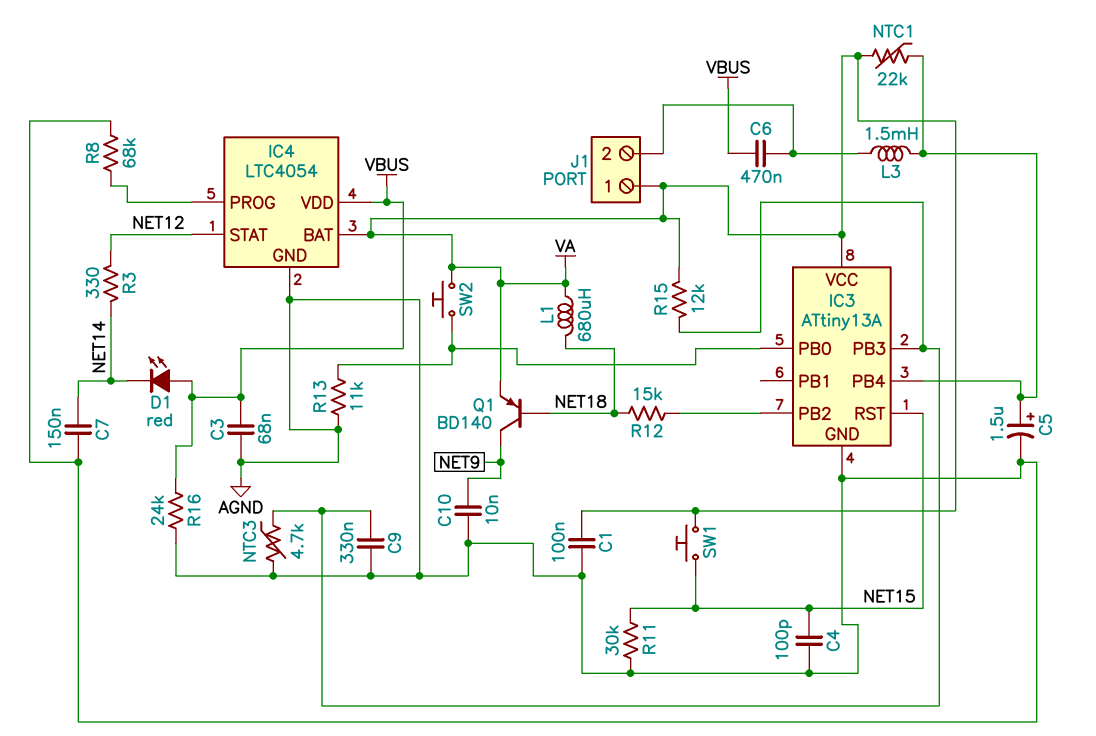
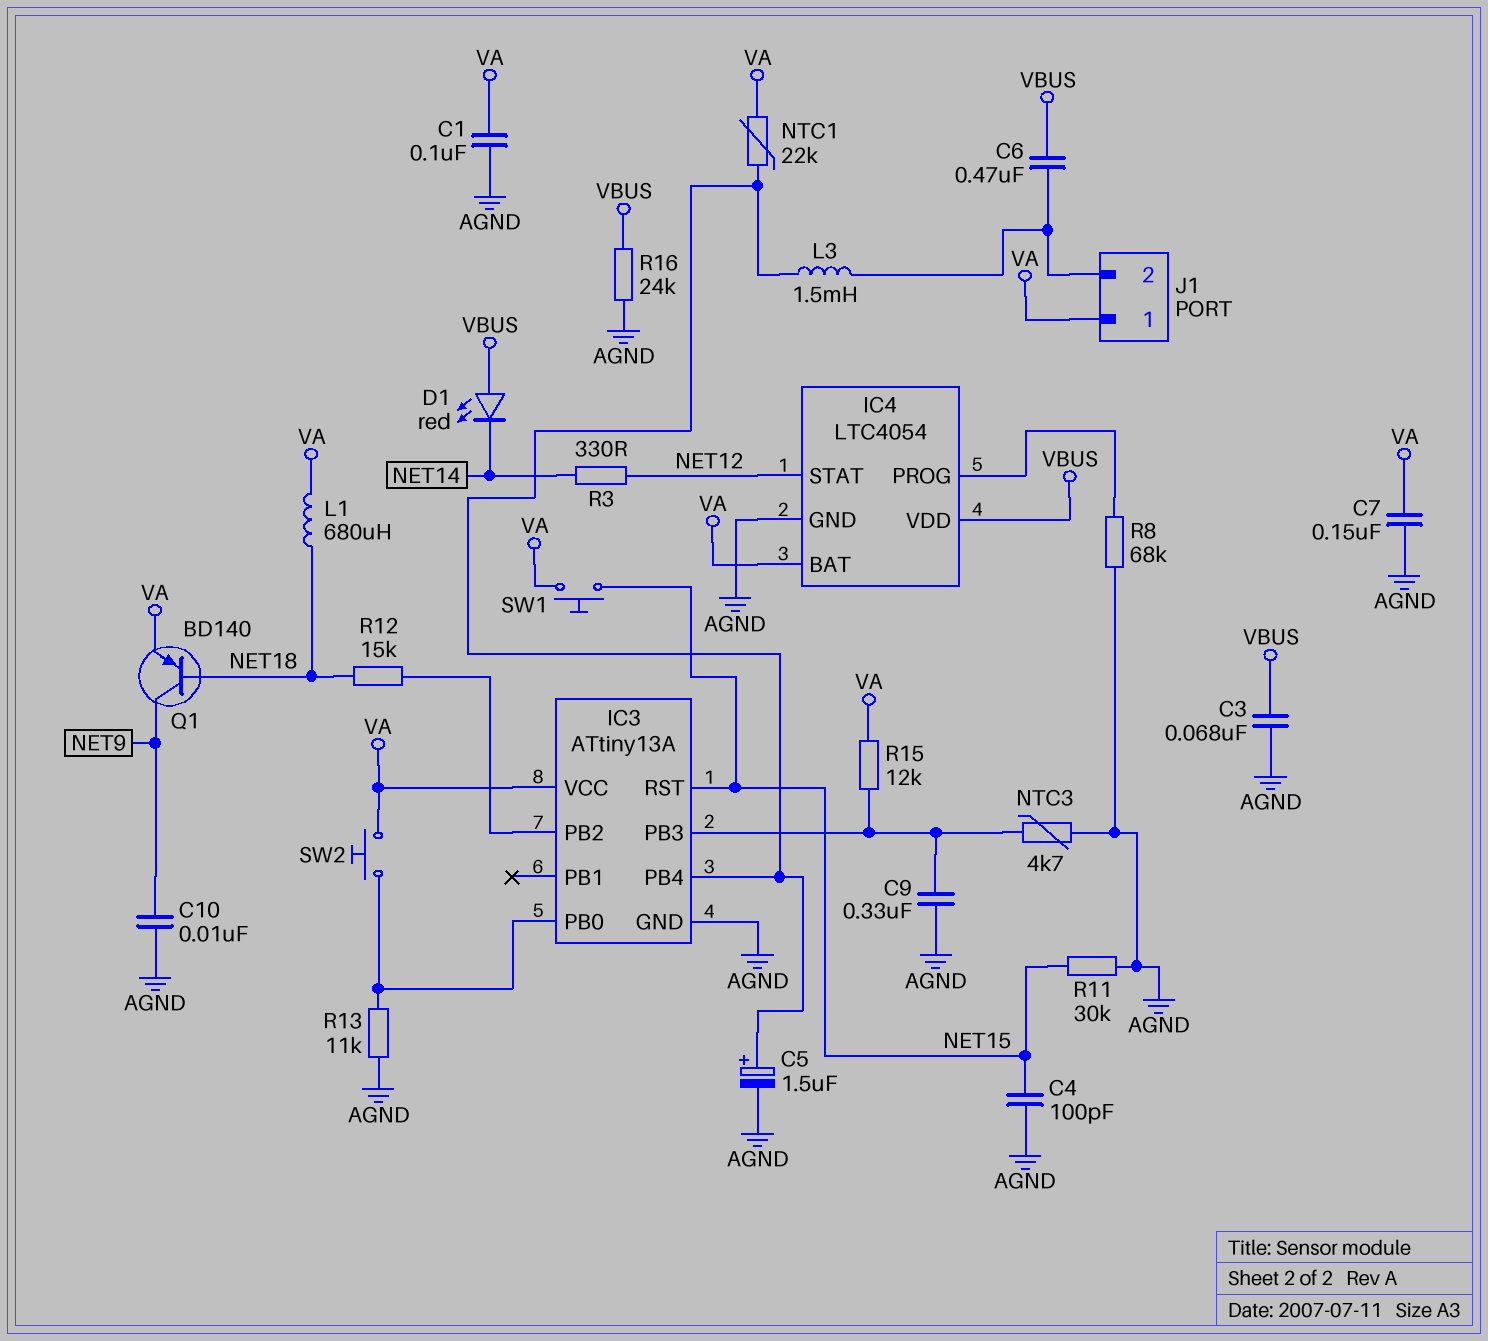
C7: 150nF (AGND, NET14) -> 150nF (AGND, VA)

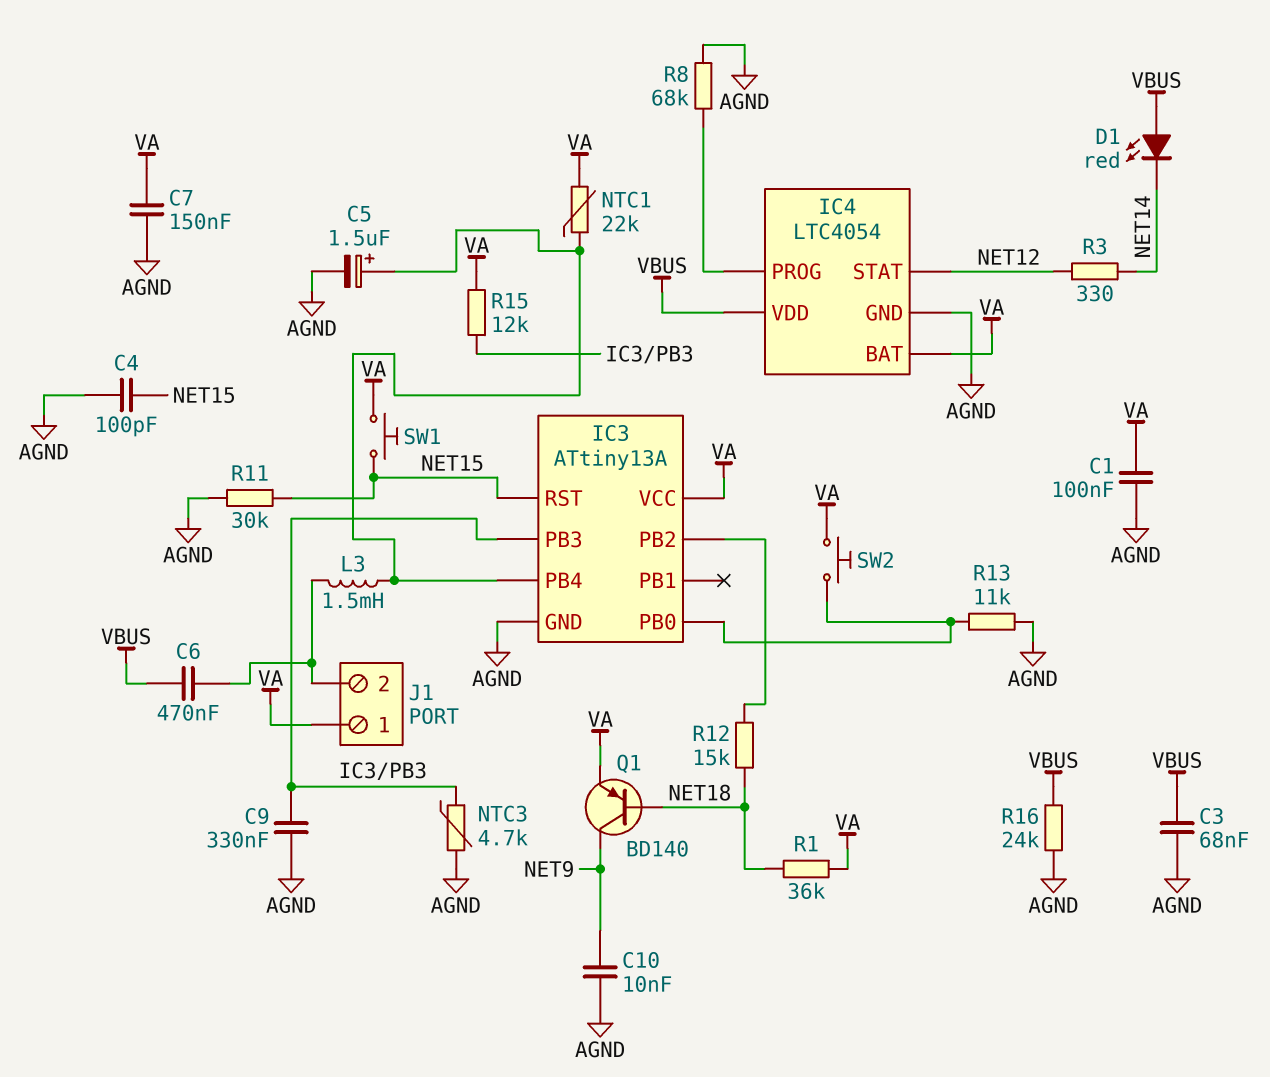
L1: 680uH (NET18, VA) -> none
R1: none -> 36k (NET18, VA)

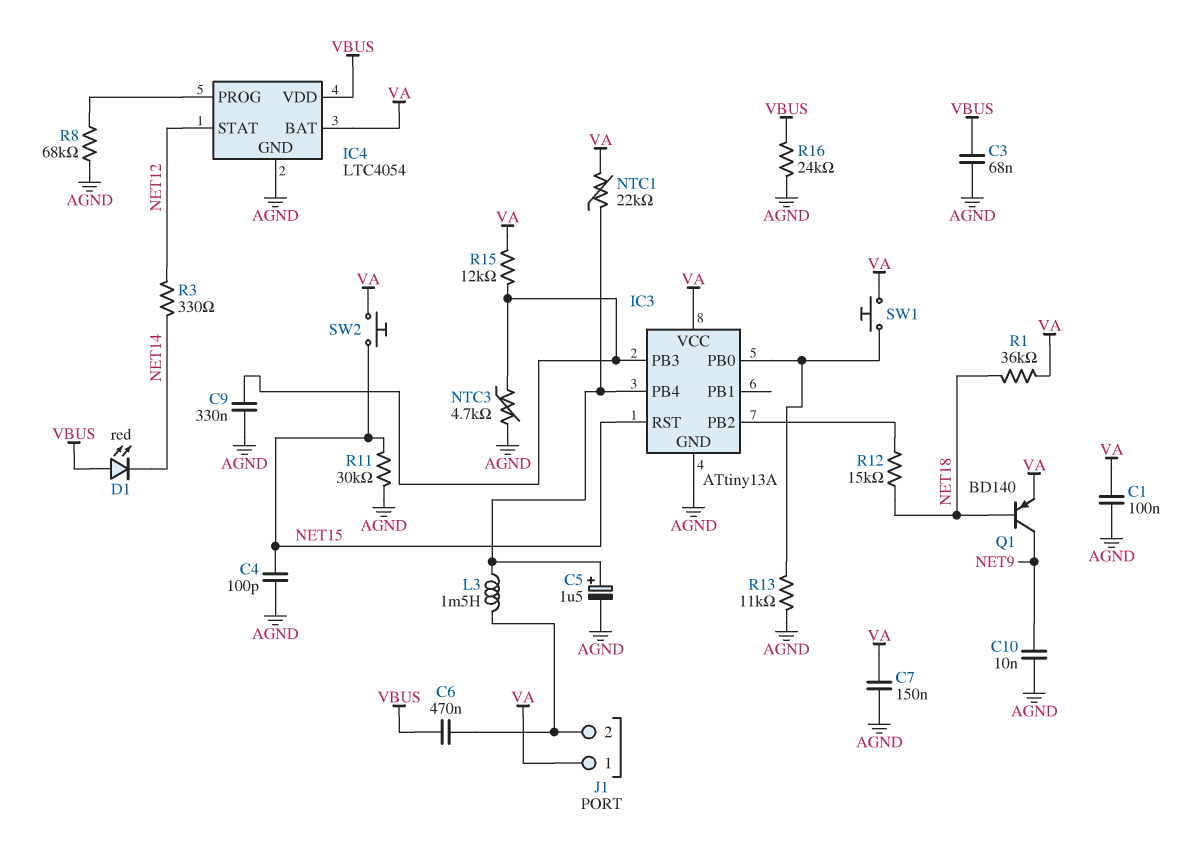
SW1: button (NET15, VA) -> button (IC3/PB0, VA)
SW2: button (IC3/PB0, VA) -> button (NET15, VA)

